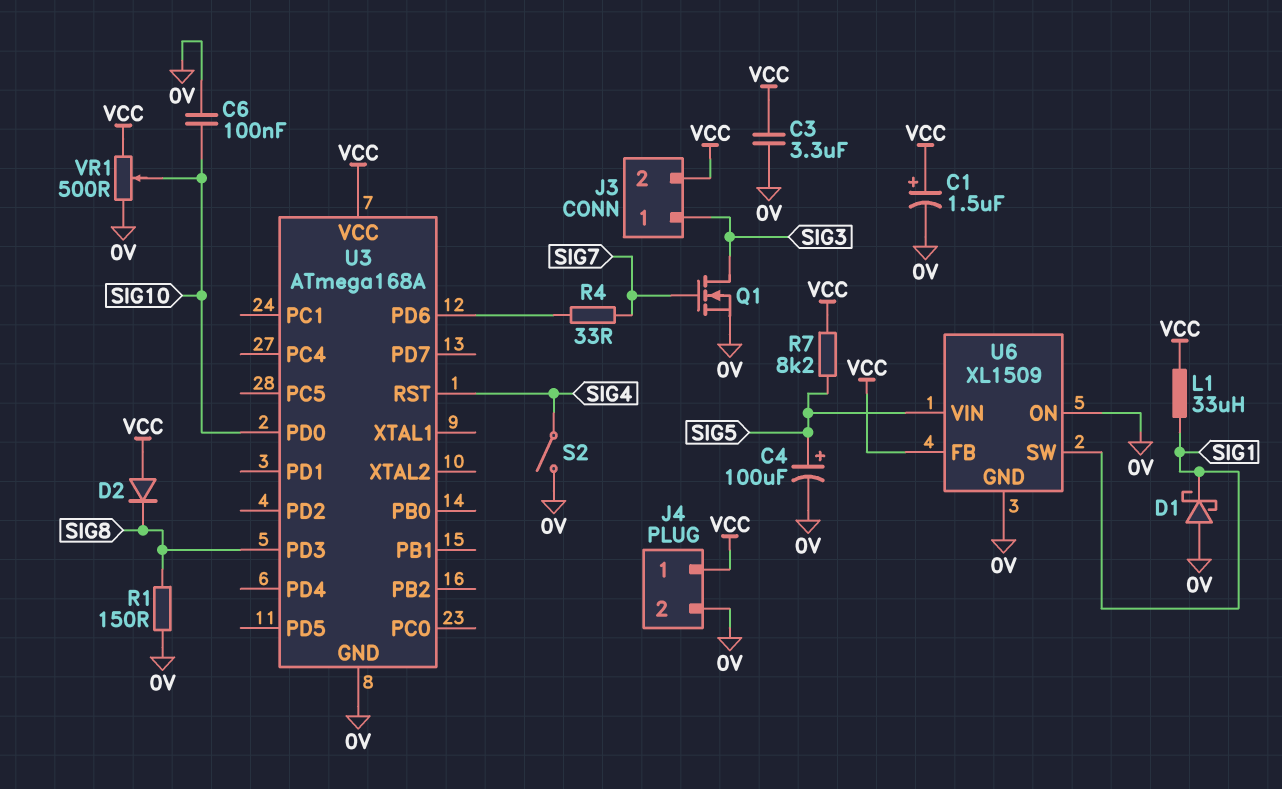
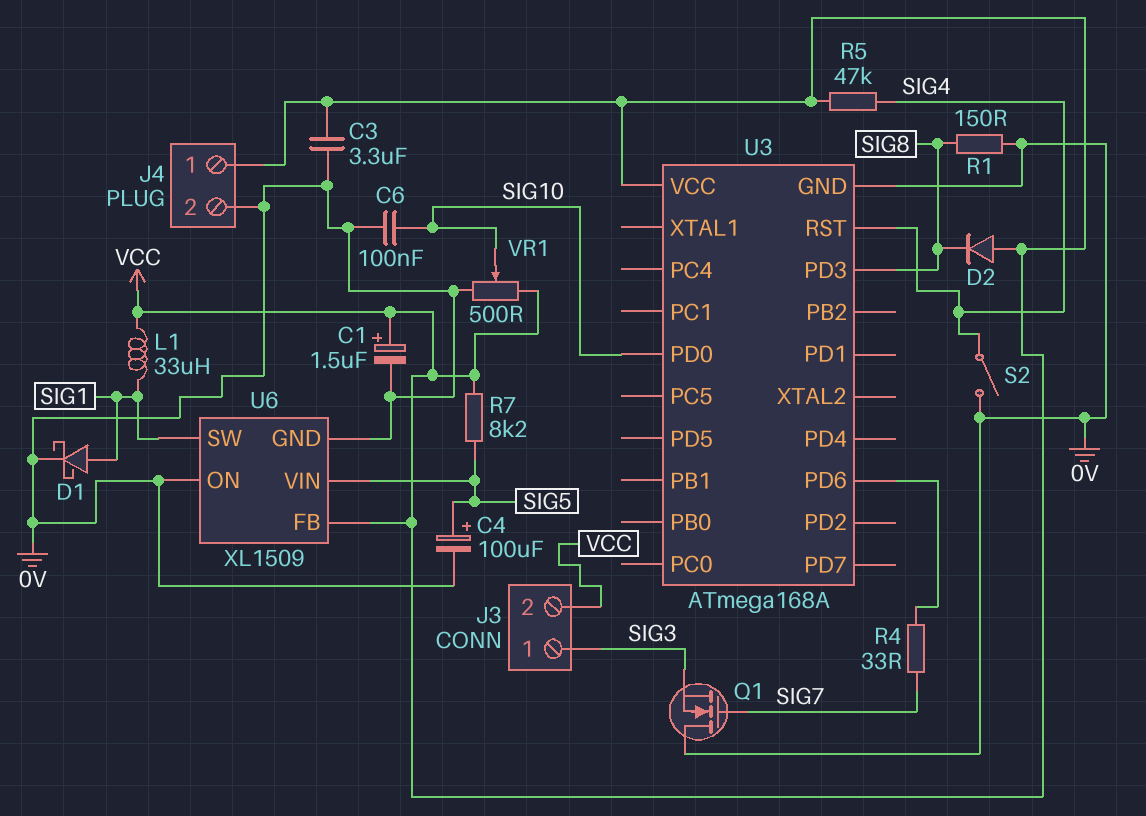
D1: schottky (A 0V, K SIG1) -> schottky (A SIG1, K 0V)
Q1: NMOS (G SIG7, D SIG3, S 0V) -> NMOS (G SIG7, D 0V, S SIG3)
R5: none -> 47k (SIG4, VCC)

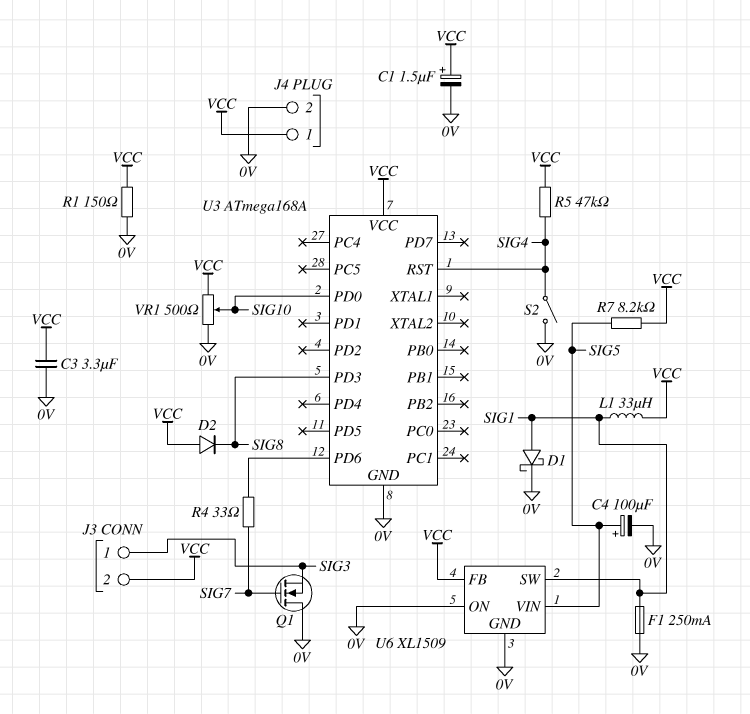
C6: 100nF (0V, SIG10) -> none
F1: none -> 250mA (0V, SIG1)
R1: 150 (0V, SIG8) -> 150 (0V, VCC)

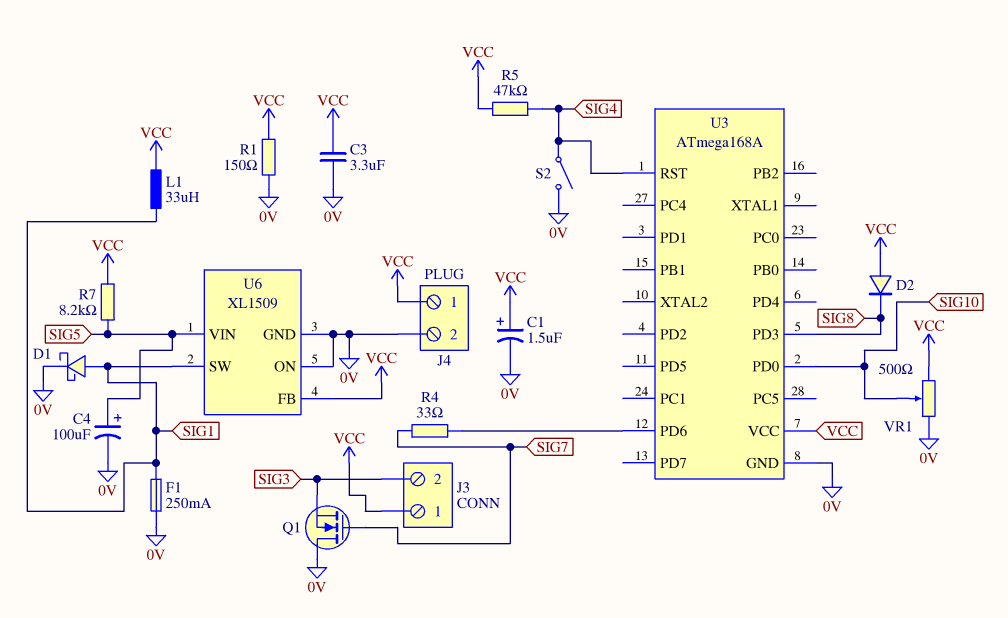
J3 pin 1: SIG3 -> VCC
J3 pin 2: VCC -> SIG3

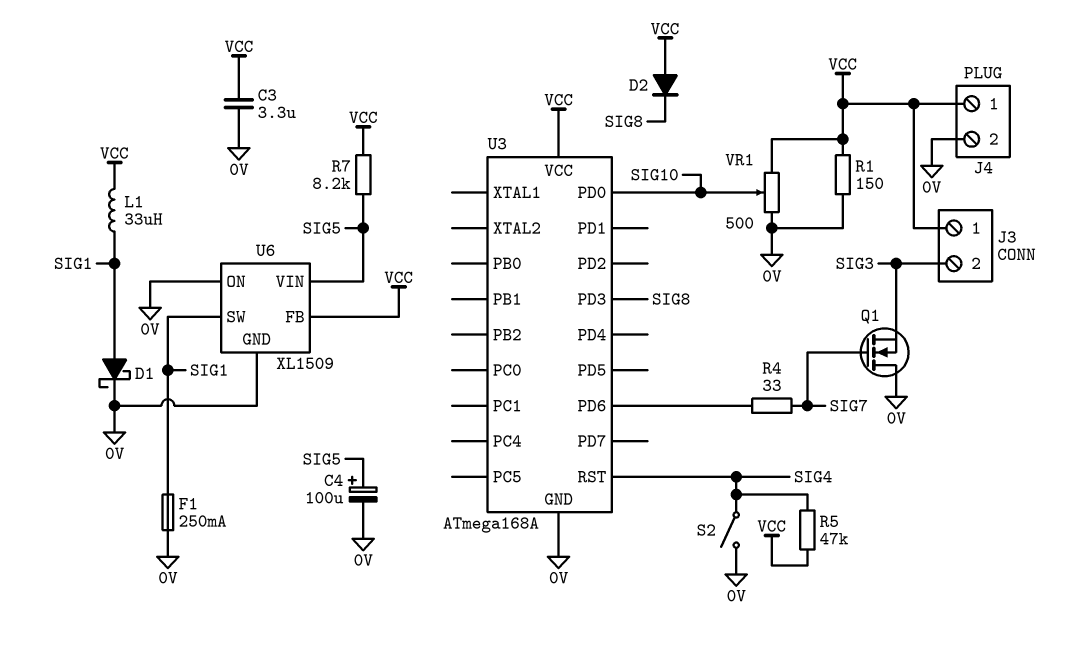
C1: 1.5uF (plus VCC, minus 0V) -> none

